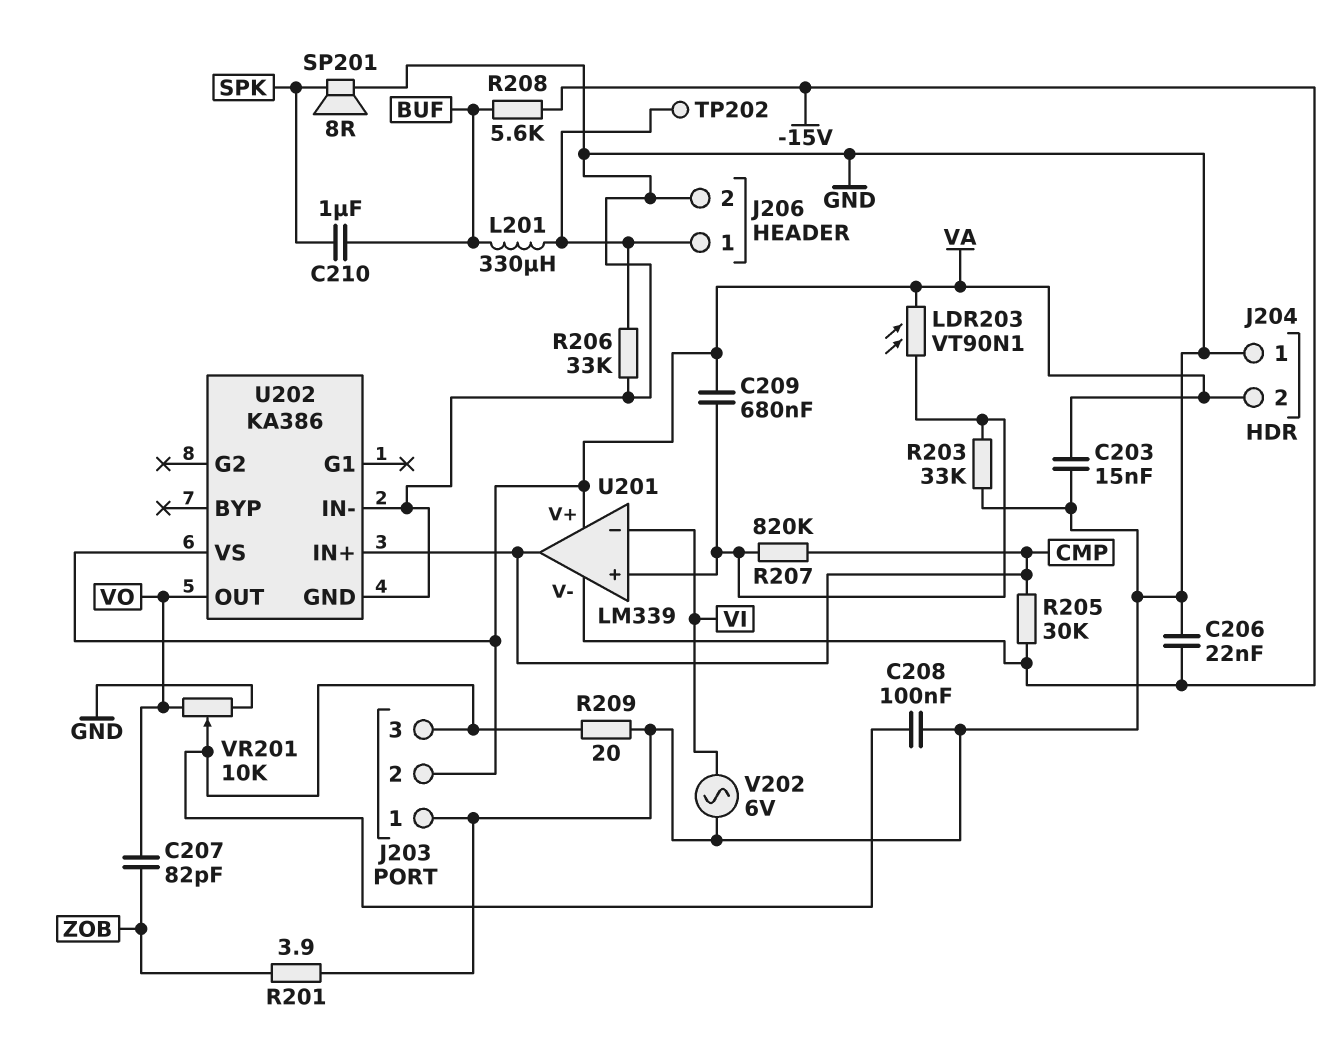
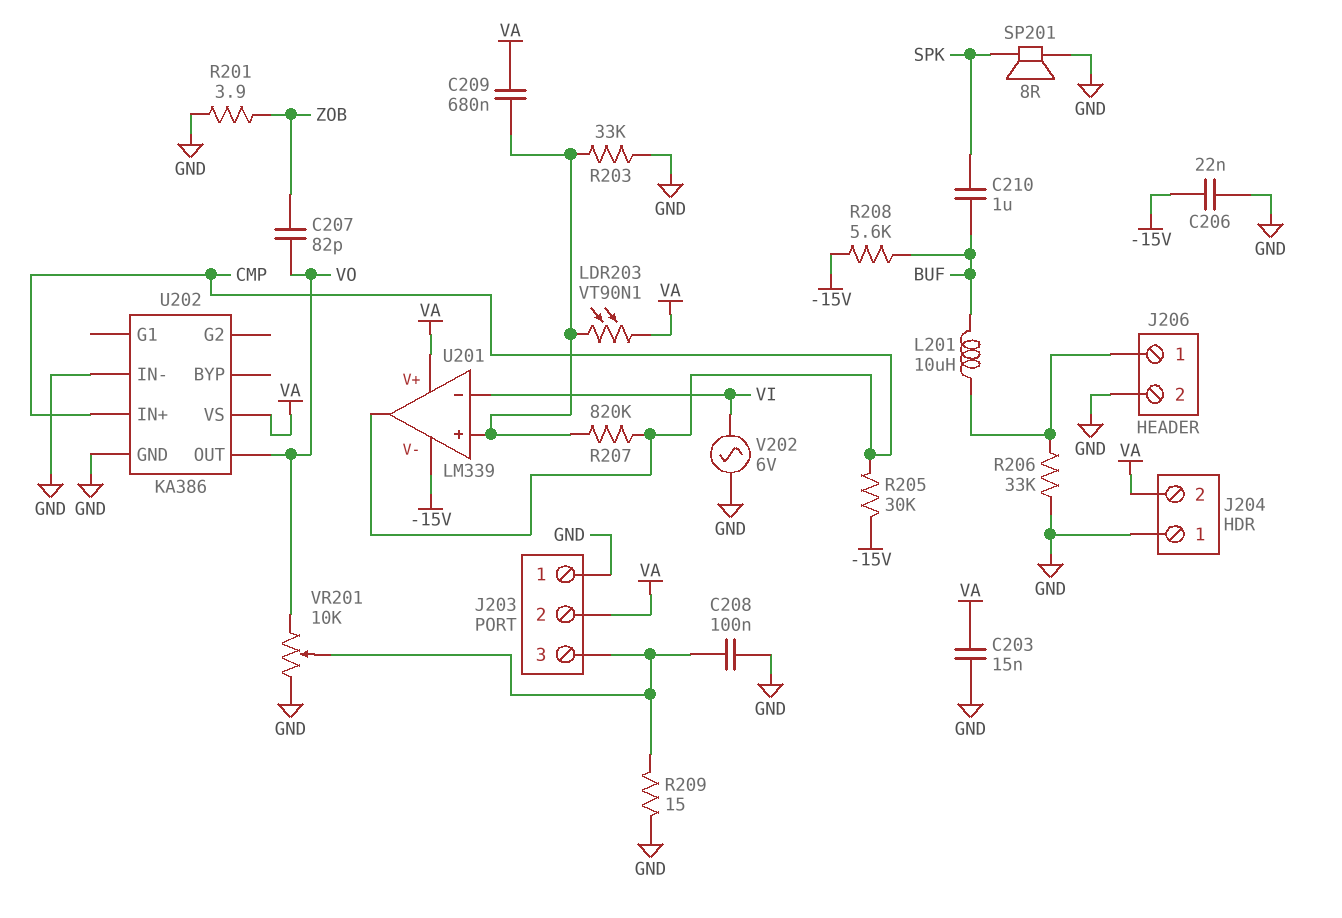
L201: 330uH (BUF, J206/1) -> 10uH (BUF, J206/1)
R209: 20 (GND, J203/3) -> 15 (GND, J203/3)
TP202: test point (J206/1) -> none

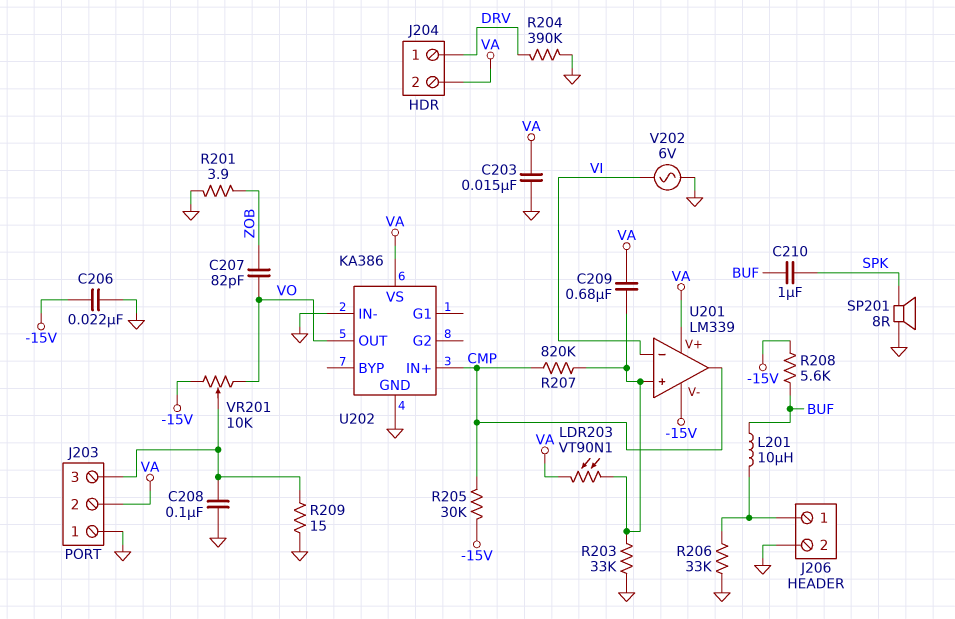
J204 pin 1: GND -> DRV
R204: none -> 390k (DRV, GND)
VR201: 10k (GND, VO, wiper J203/3) -> 10k (-15V, VO, wiper J203/3)

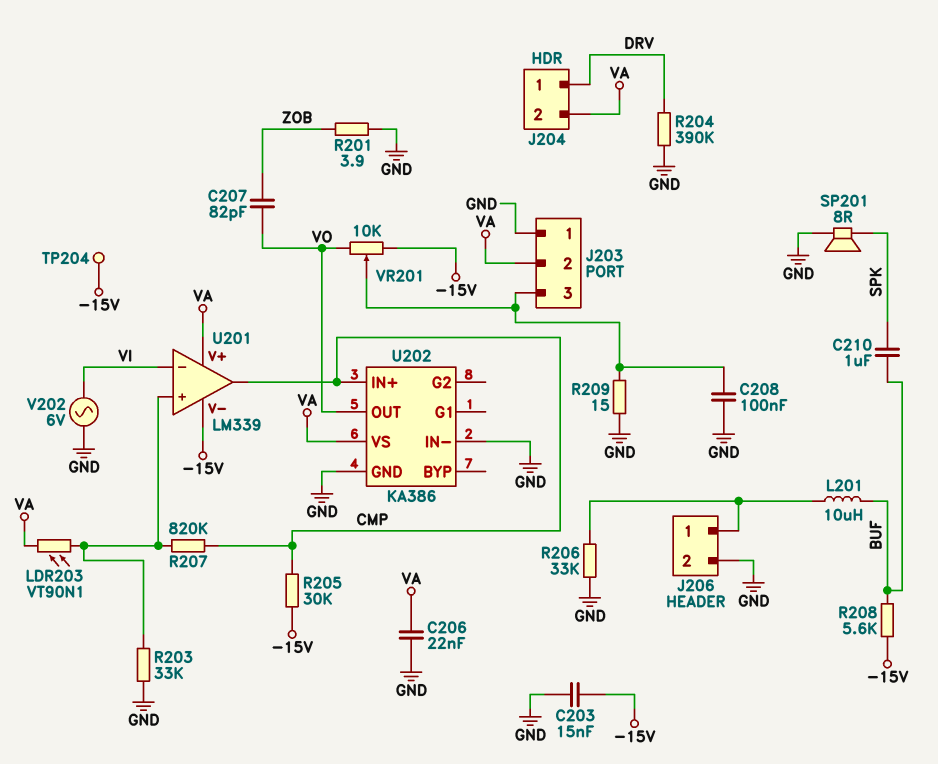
C203: 15nF (GND, VA) -> 15nF (-15V, GND)
C206: 22nF (-15V, GND) -> 22nF (GND, VA)
C209: 680nF (U201/in+, VA) -> none
TP204: none -> test point (-15V)

